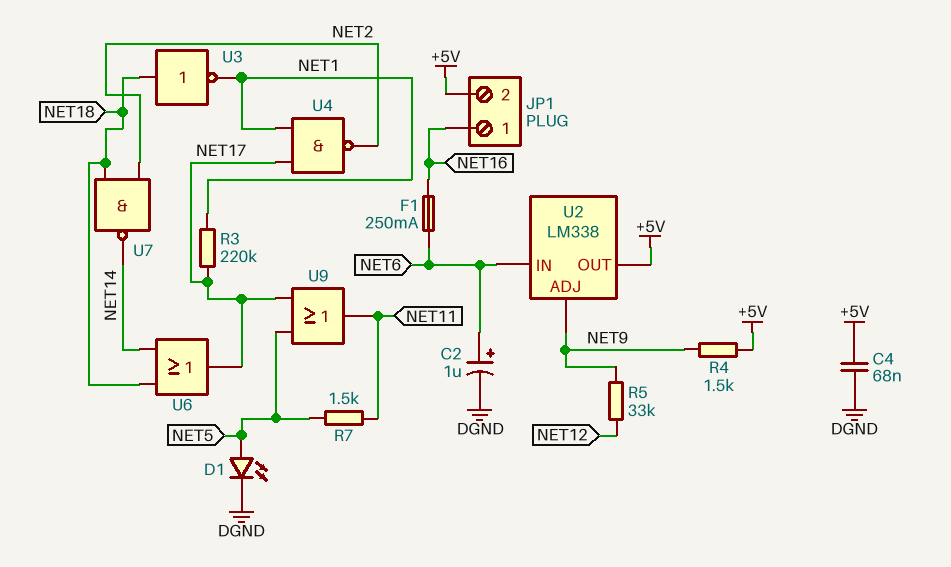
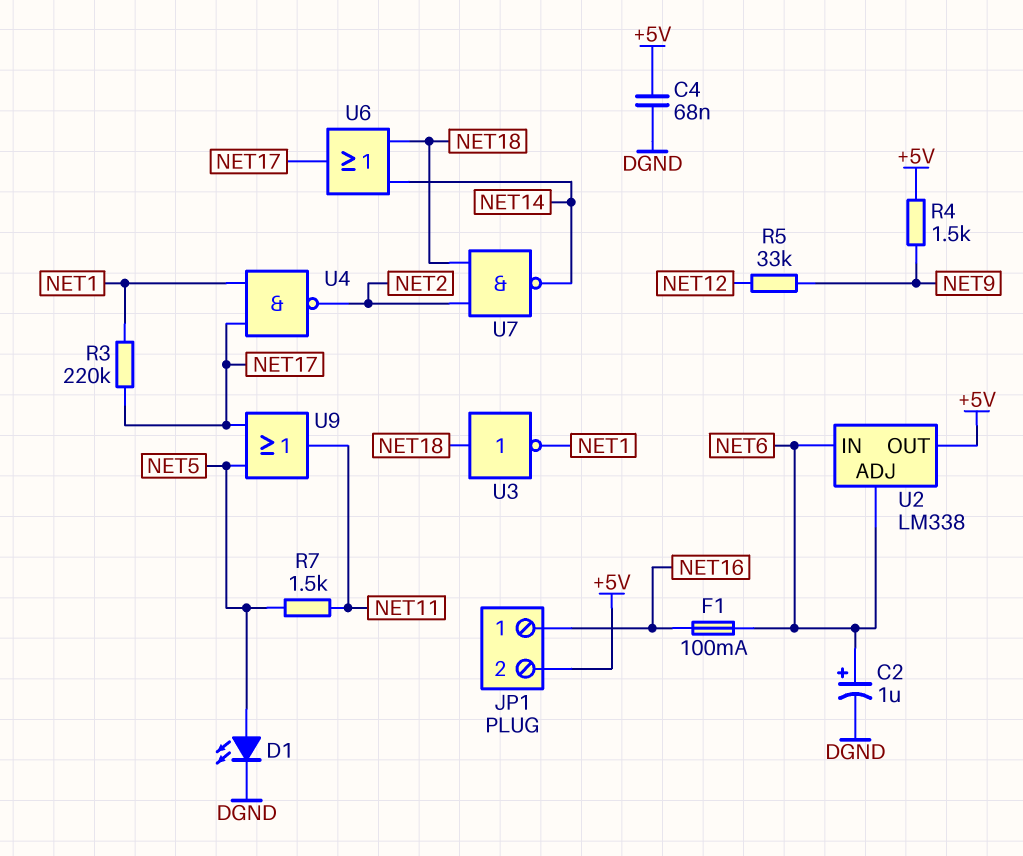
F1: 250mA (NET6, NET16) -> 100mA (NET6, NET16)
U2 pin ADJ: NET9 -> NET6

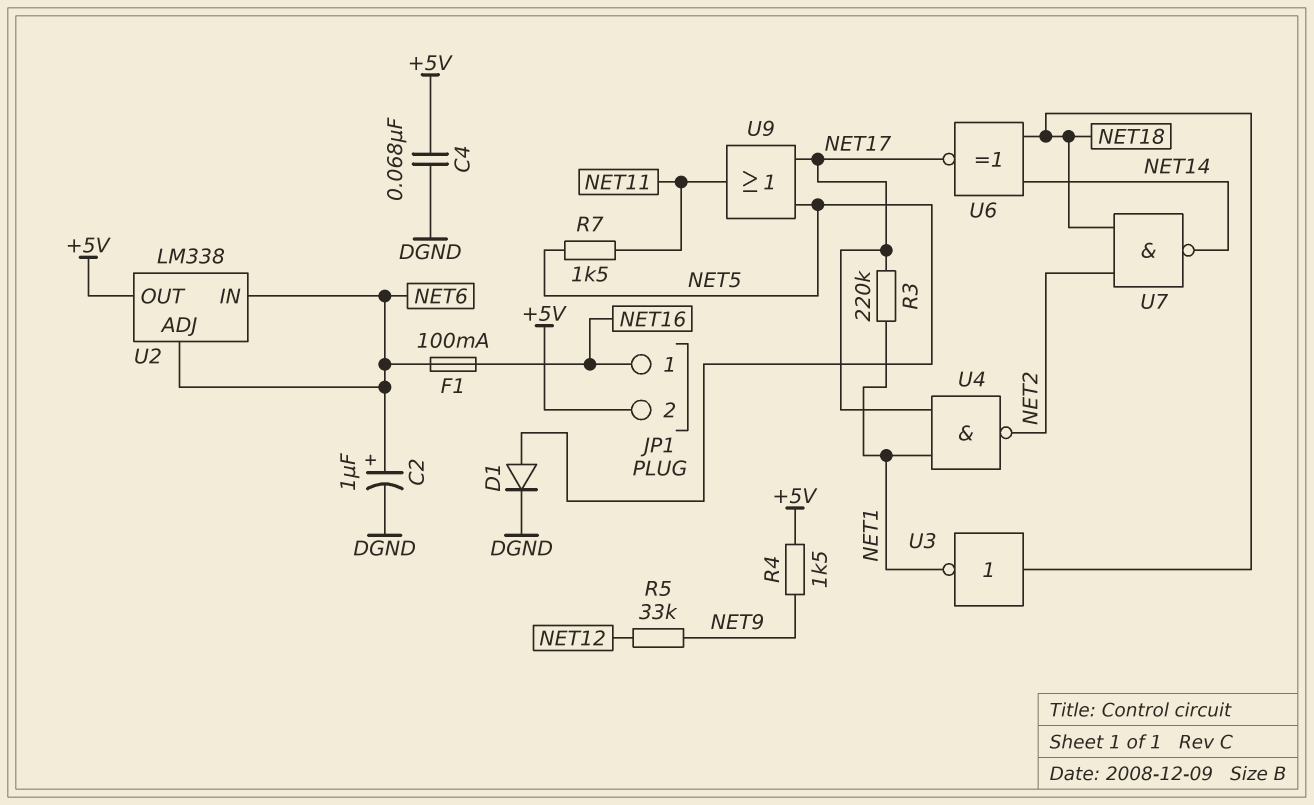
D1: LED (A NET5, K DGND) -> diode (A NET5, K DGND)
U6: OR (in NET14, in NET18, out NET17) -> XNOR (in NET14, in NET18, out NET17)

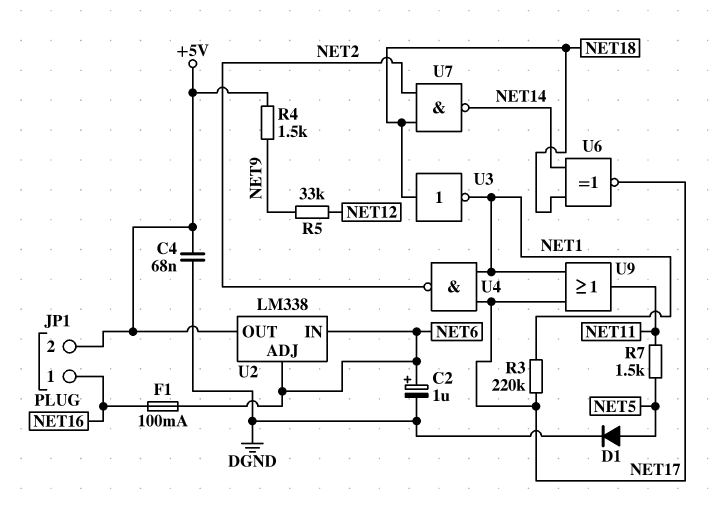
U9: OR (in NET5, in NET17, out NET11) -> OR (in NET1, in NET17, out NET11)

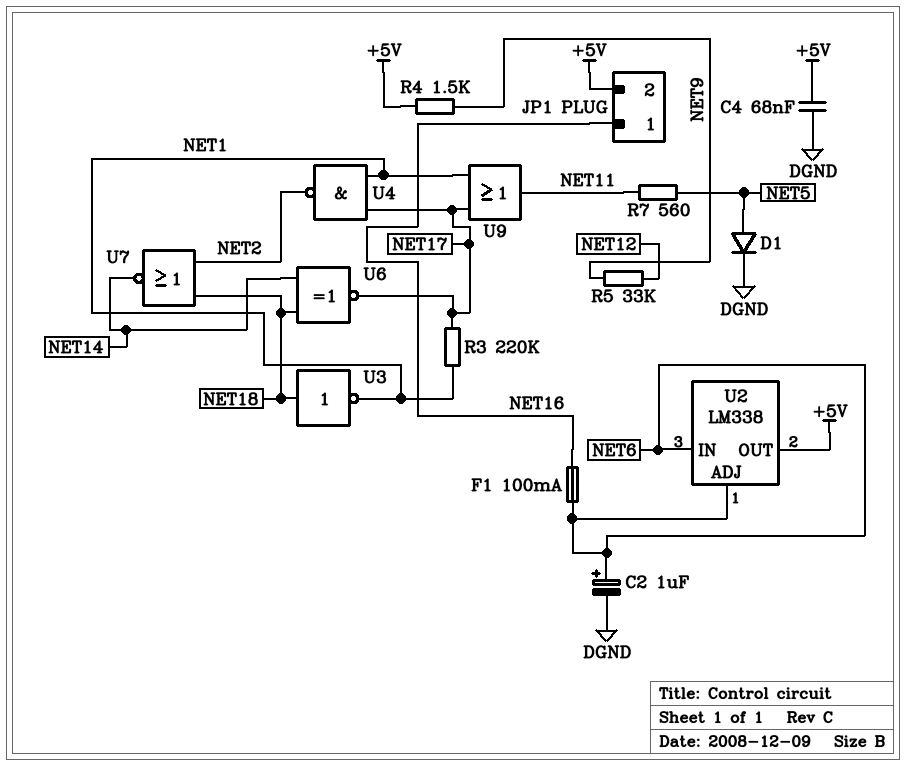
R7: 1.5k (NET5, NET11) -> 560 (NET5, NET11)
U7: NAND (in NET2, in NET18, out NET14) -> NOR (in NET2, in NET18, out NET14)

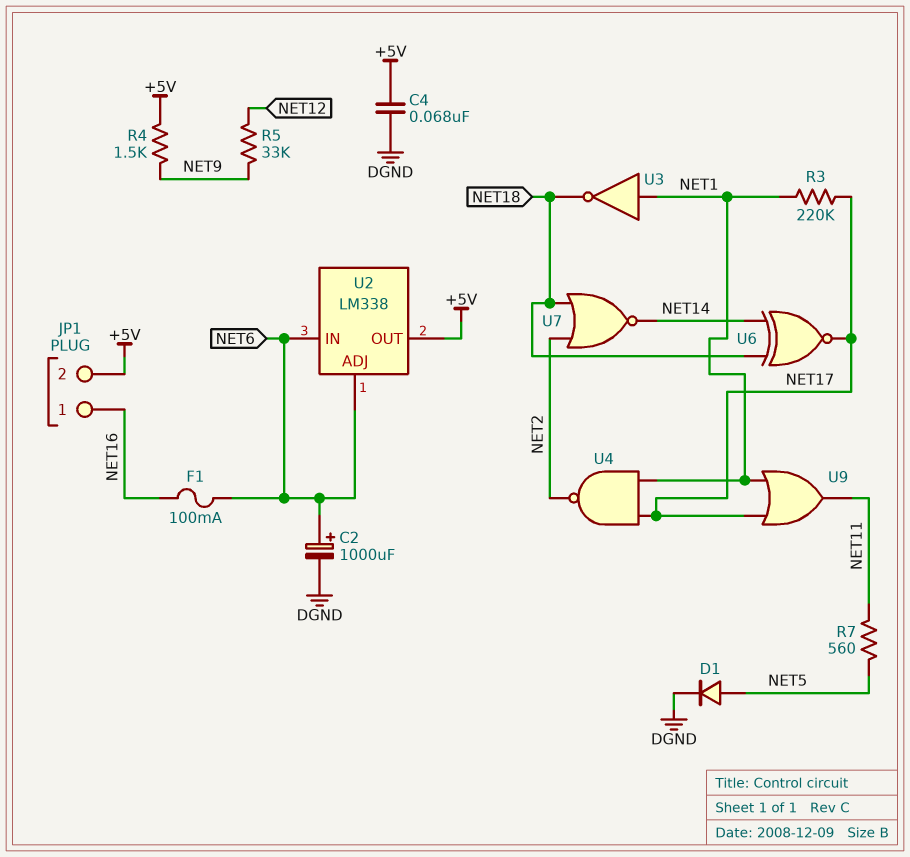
C2: 1uF (plus NET6, minus DGND) -> 1000uF (plus NET6, minus DGND)
U3: NOT (in NET18, out NET1) -> NOT (in NET1, out NET18)

